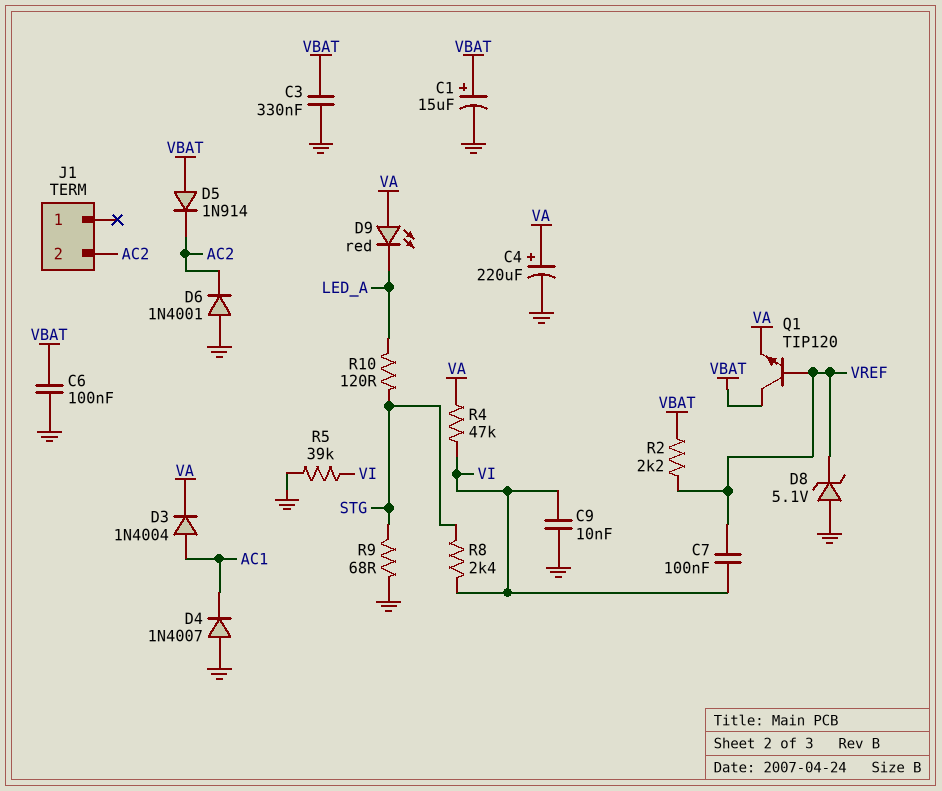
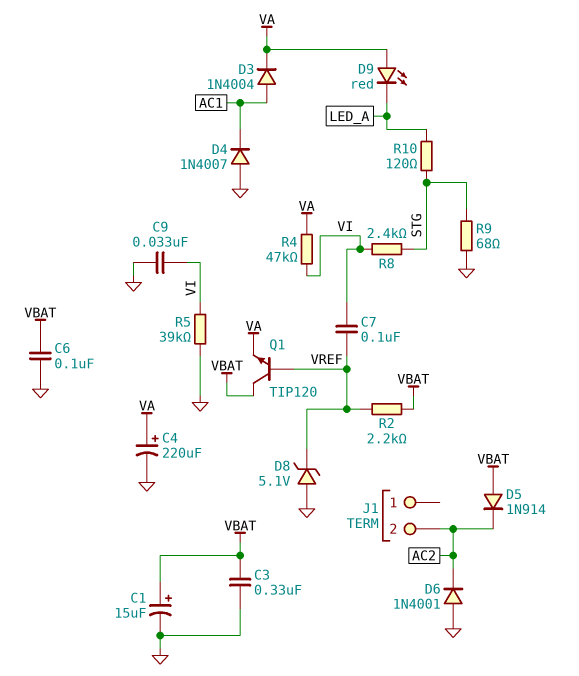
C9: 10nF (GND, VI) -> 33nF (GND, VI)

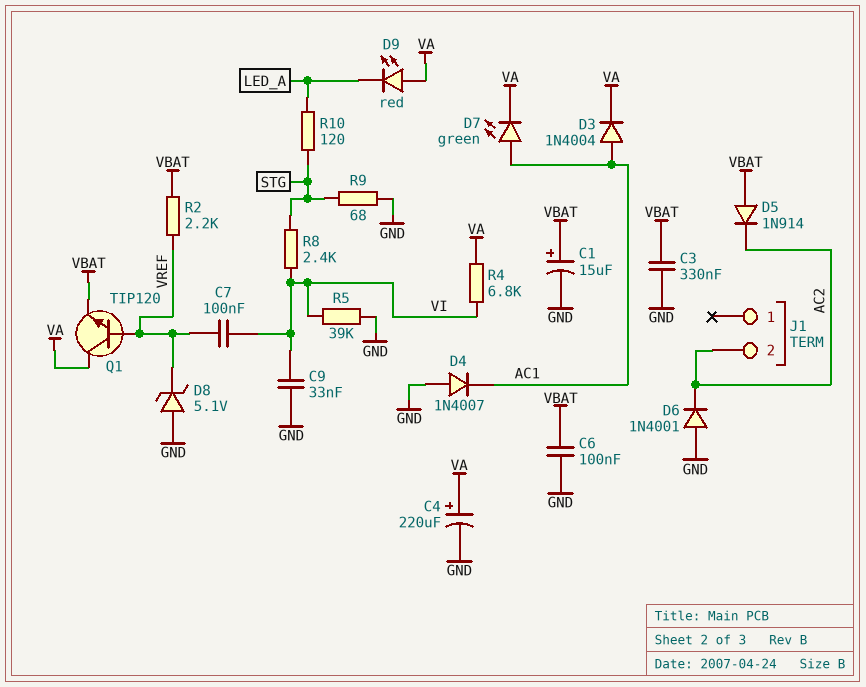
D7: none -> LED green (A AC1, K VA)
Q1: NPN TIP120 (B VREF, C VBAT, E VA) -> NPN TIP120 (B VREF, C VA, E VBAT)
R4: 47k (VA, VI) -> 6.8k (VA, VI)

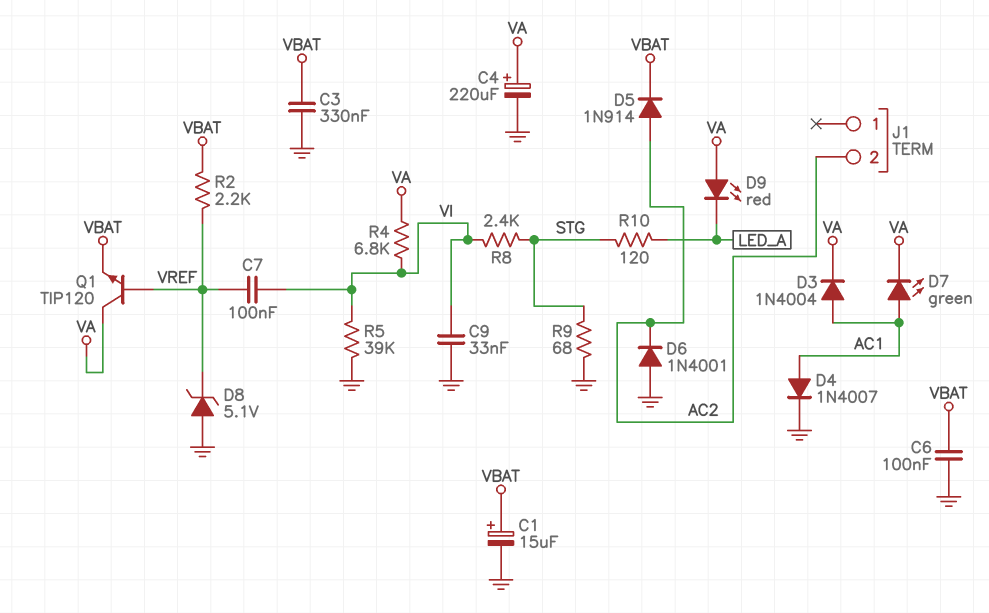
D4: diode 1N4007 (A GND, K AC1) -> diode 1N4007 (A AC1, K GND)
D5: diode 1N914 (A VBAT, K AC2) -> diode 1N914 (A AC2, K VBAT)

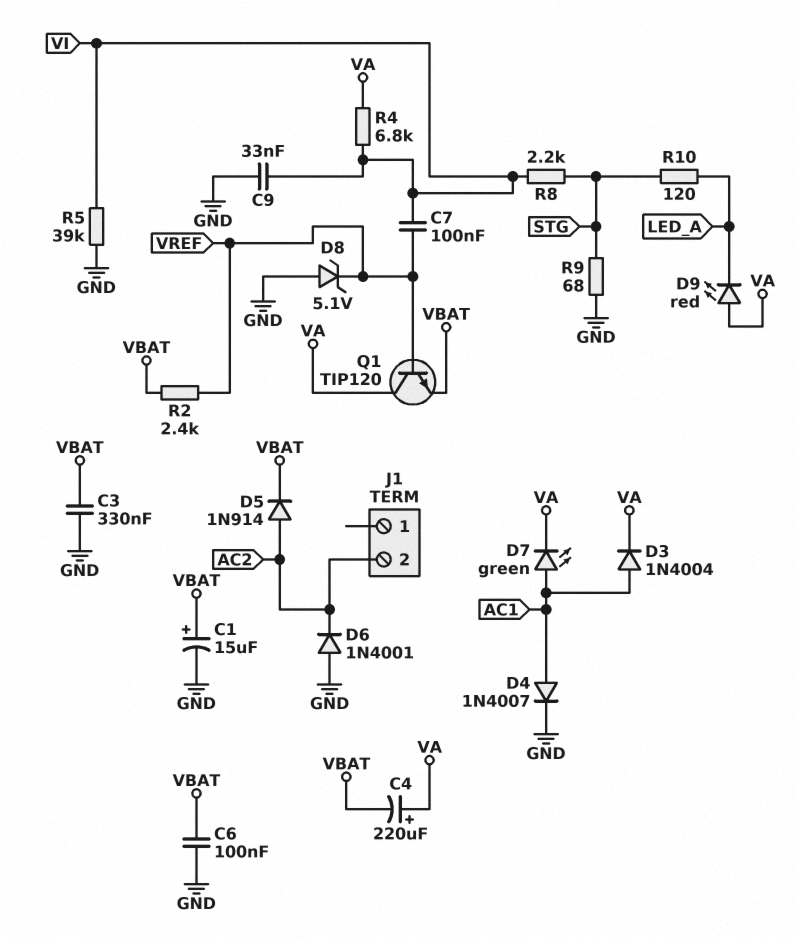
C4: 220uF (plus VA, minus GND) -> 220uF (plus VA, minus VBAT)
R2: 2.2k (VBAT, VREF) -> 2.4k (VBAT, VREF)
R8: 2.4k (STG, VI) -> 2.2k (STG, VI)

